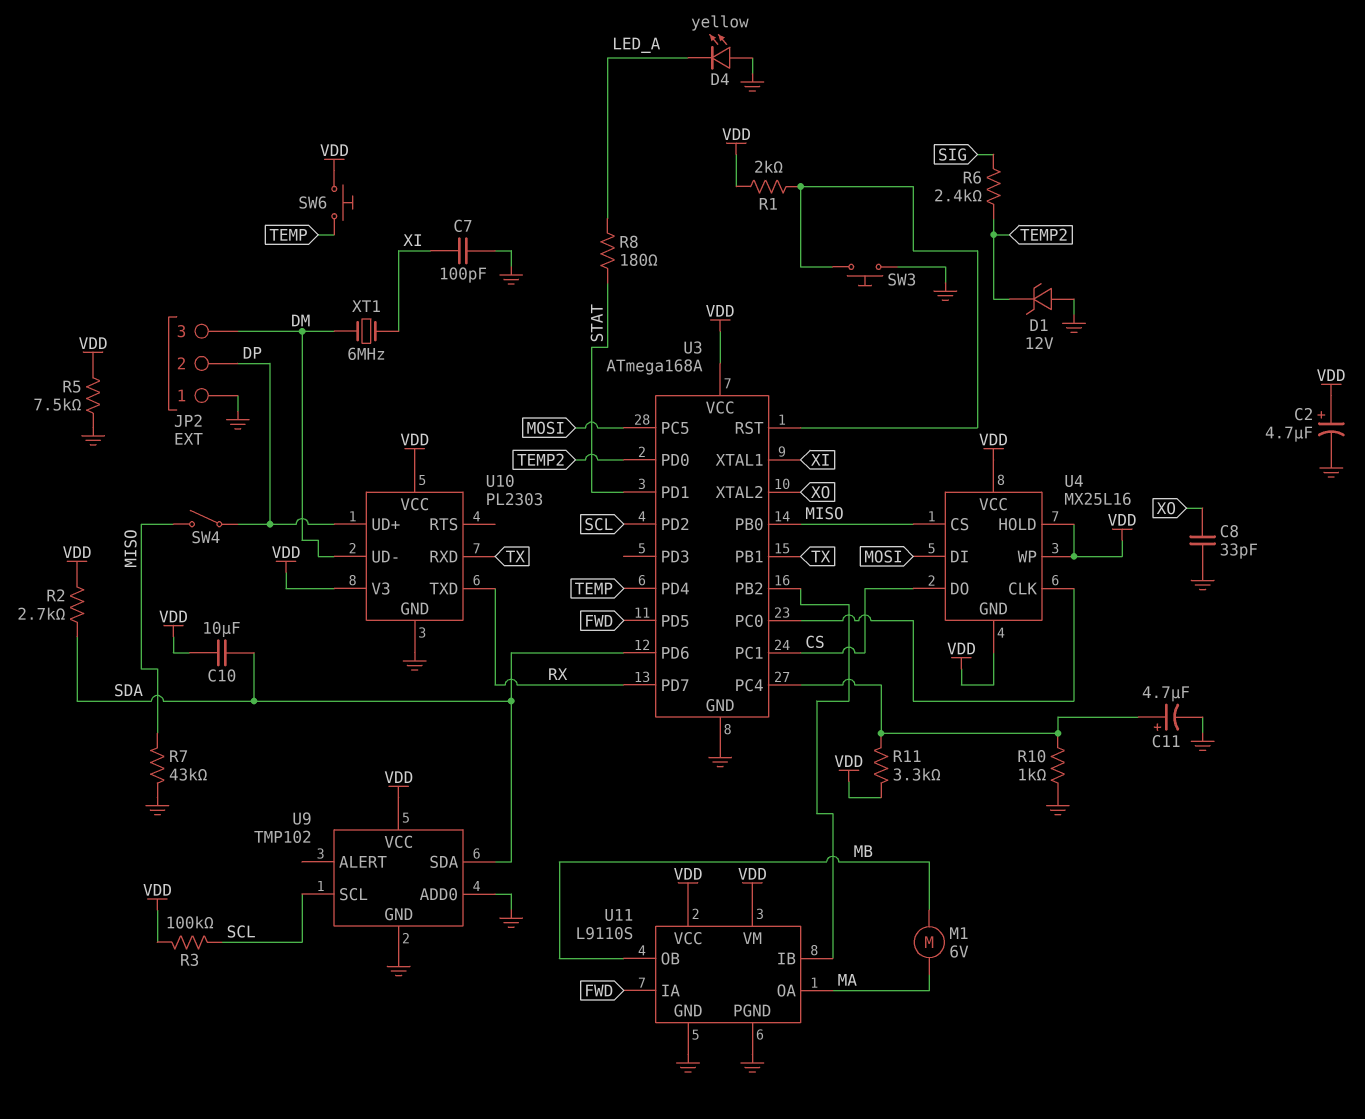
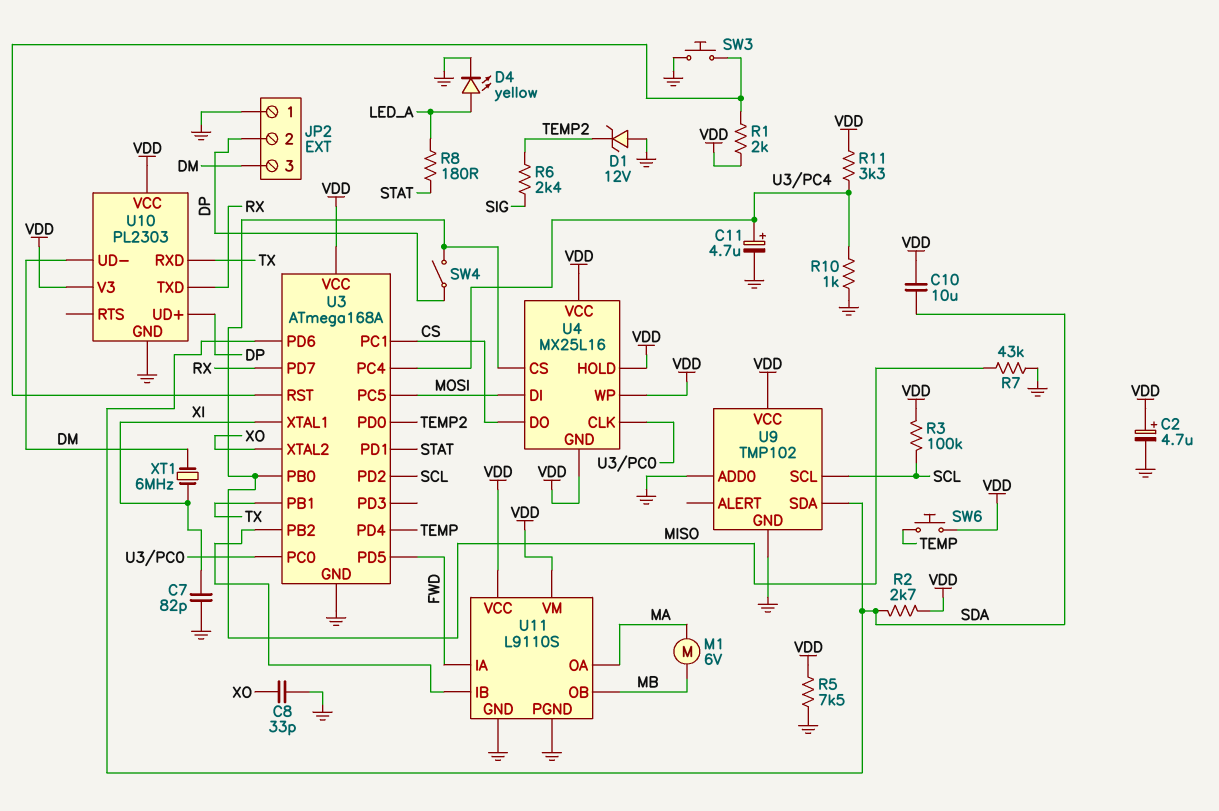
C7: 100pF (GND, XI) -> 82pF (GND, XI)
D4: LED yellow (A GND, K LED_A) -> LED yellow (A LED_A, K GND)

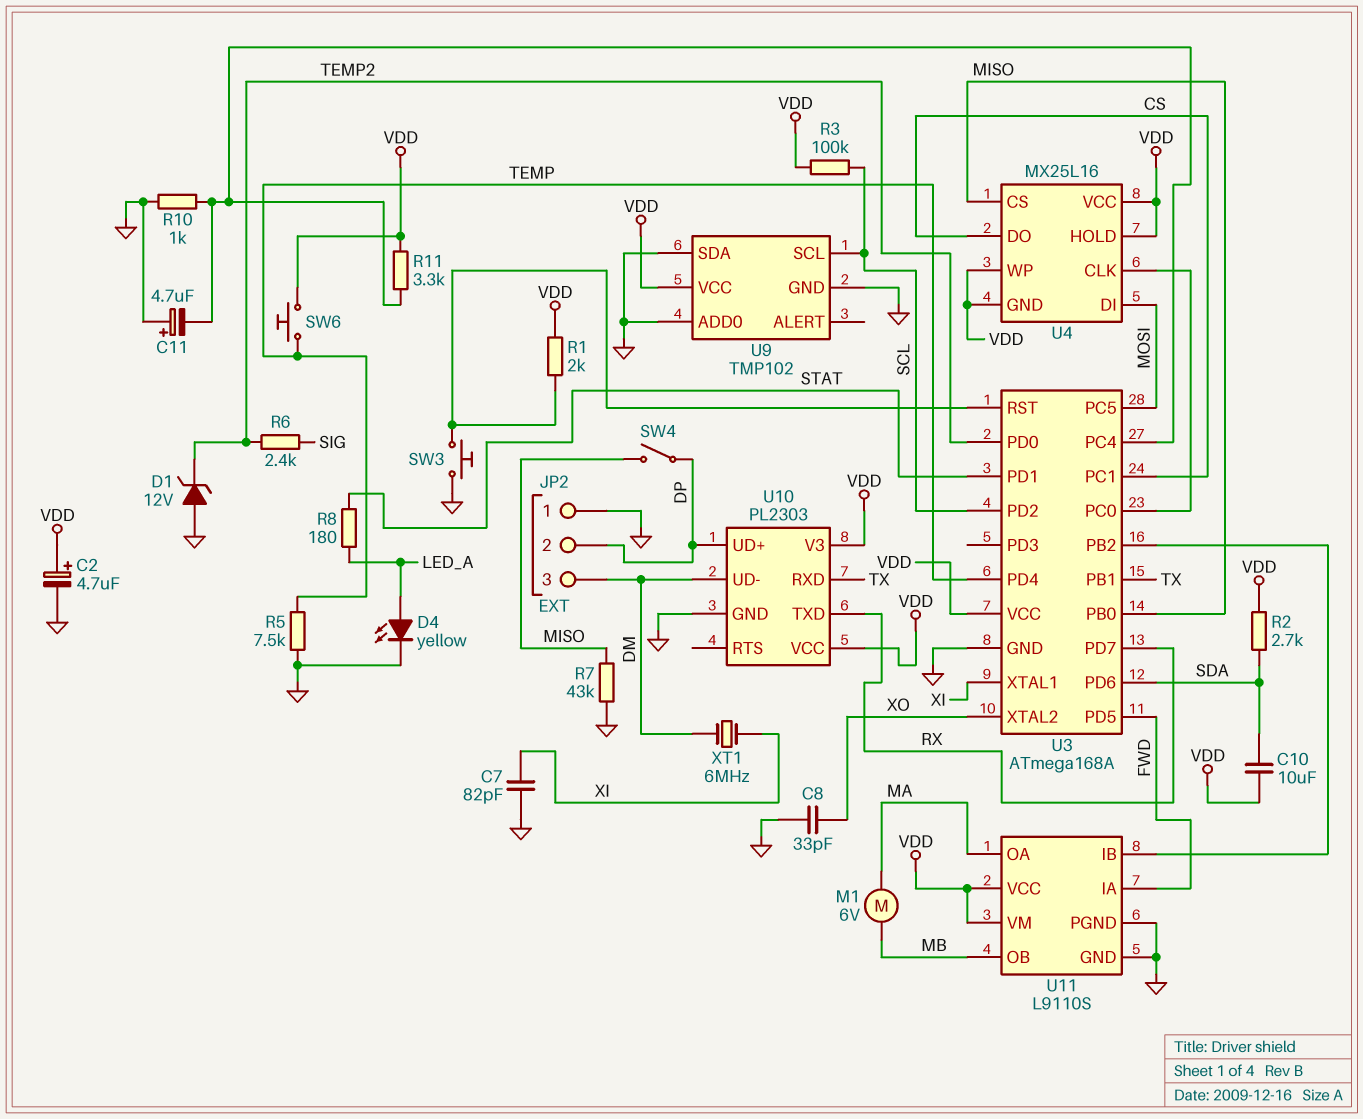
C11: 4.7uF (plus U3/PC4, minus GND) -> 4.7uF (plus GND, minus U3/PC4)
R5: 7.5k (GND, VDD) -> 7.5k (GND, TEMP)
U9 pin SDA: SDA -> GND

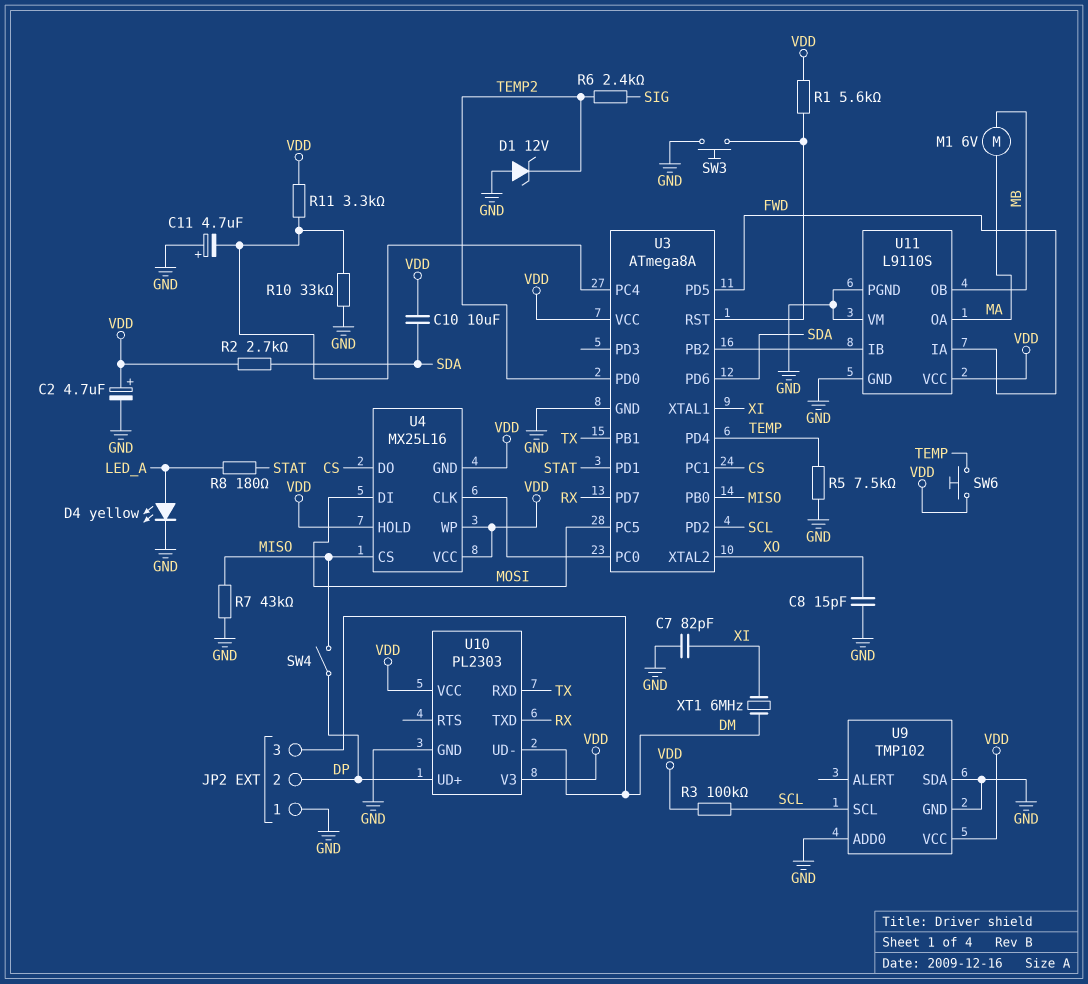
C8: 33pF (GND, XO) -> 15pF (GND, XO)
R1: 2k (U3/RST, VDD) -> 5.6k (U3/RST, VDD)
R10: 1k (GND, U3/PC4) -> 33k (GND, U3/PC4)
U3: ATmega168A -> ATmega8A
U11 pin VM: VDD -> GND

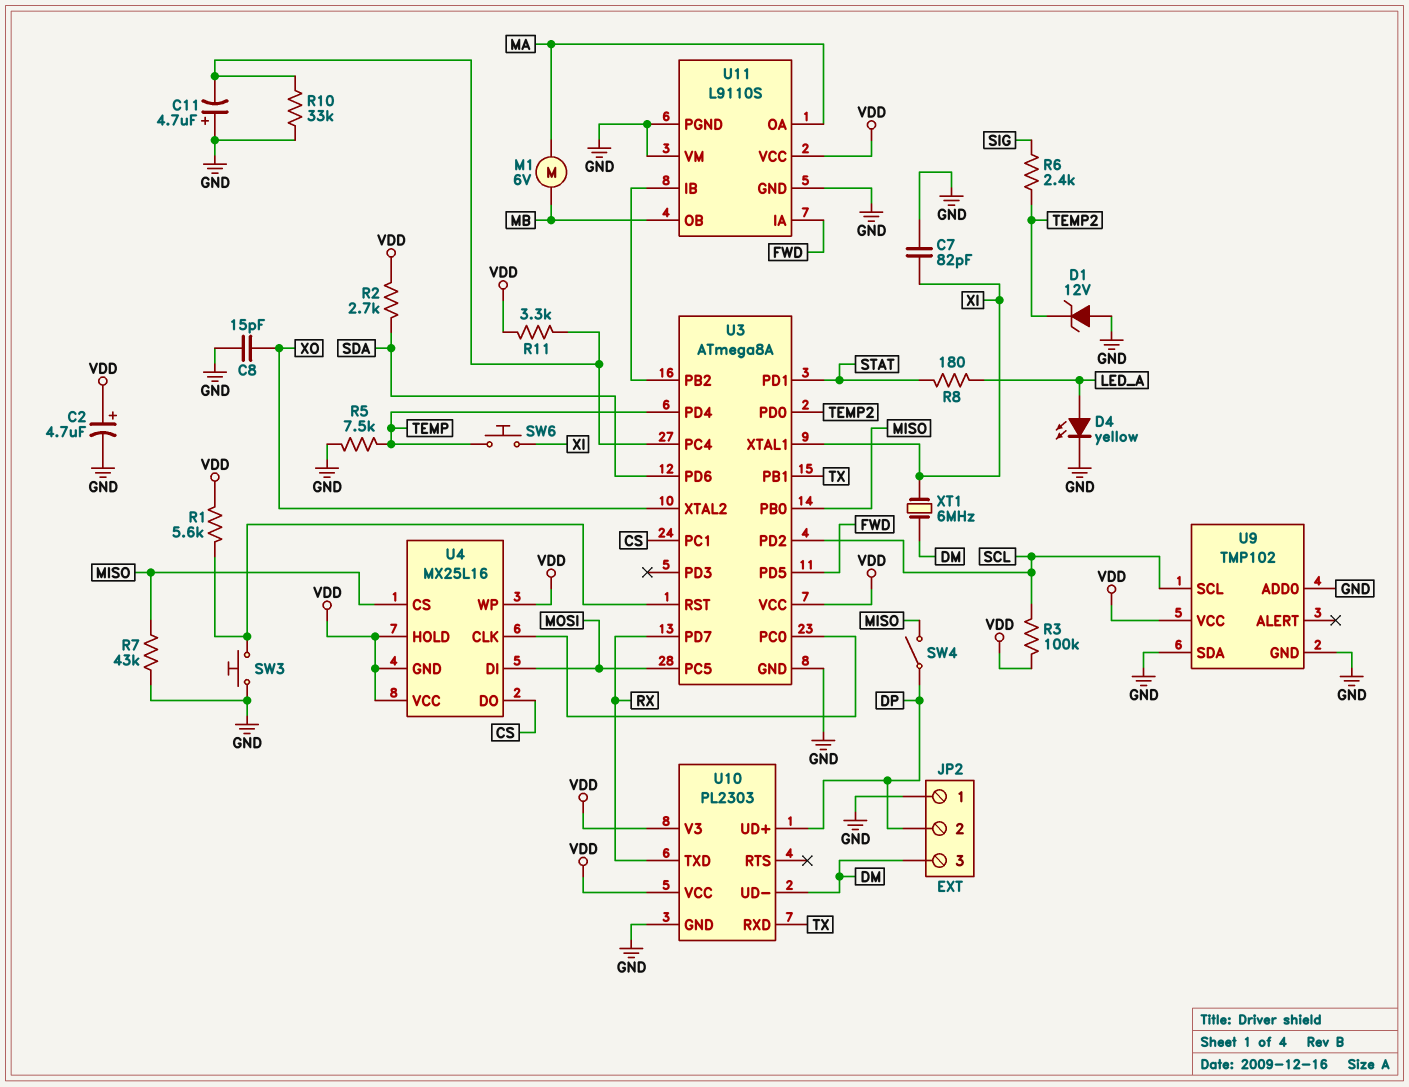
C10: 10uF (SDA, VDD) -> none
SW6: button (TEMP, VDD) -> button (TEMP, XI)

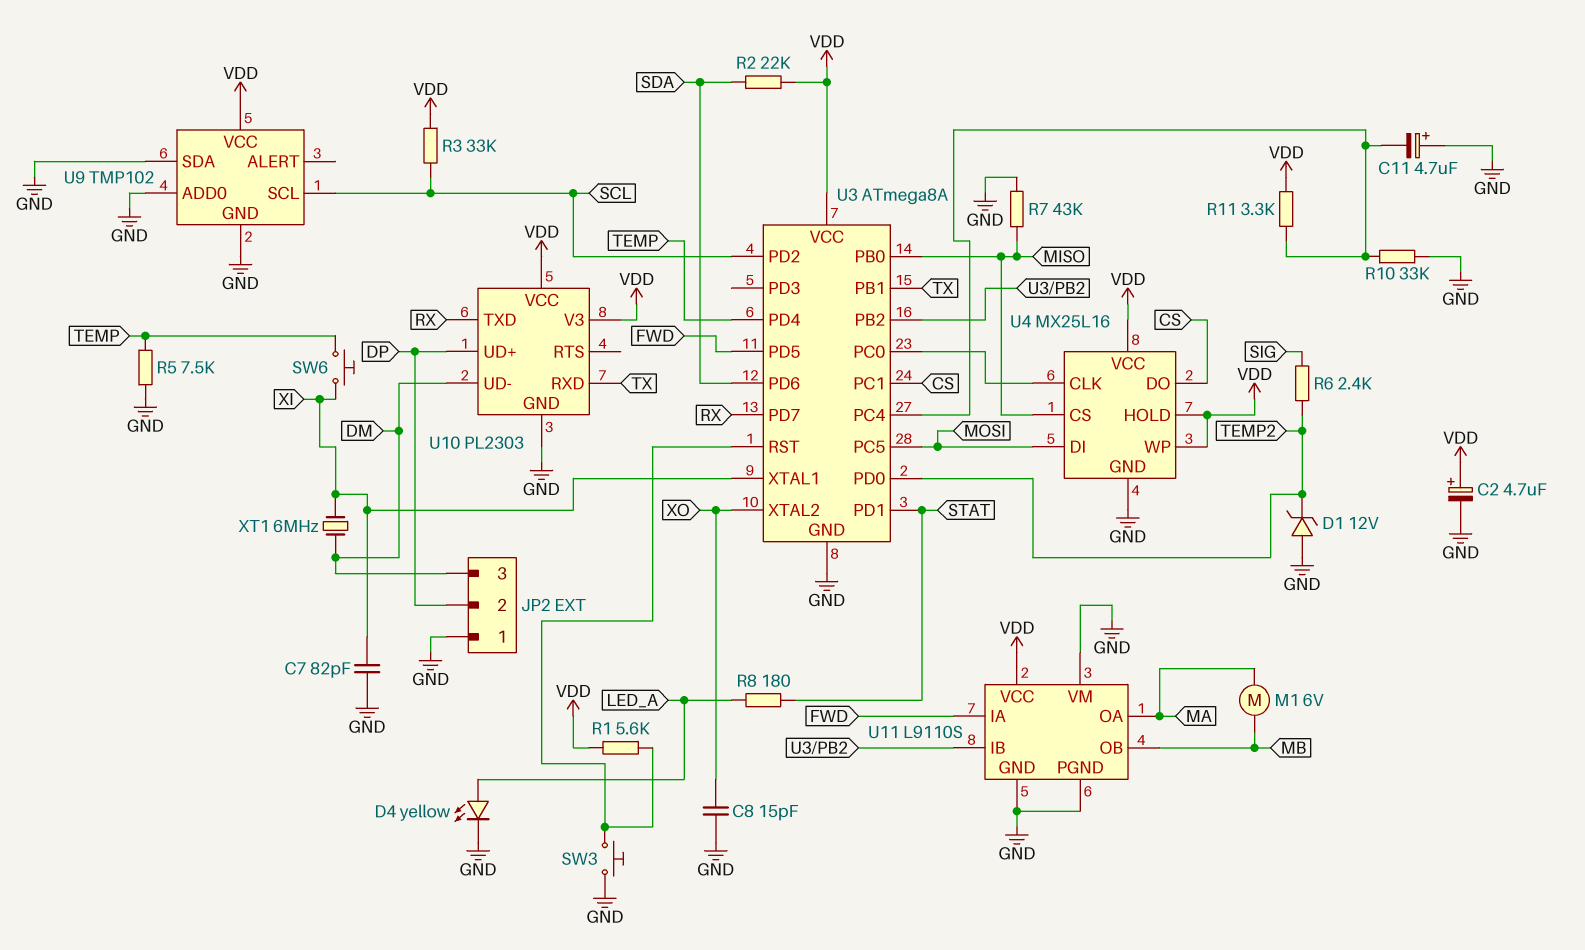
R2: 2.7k (SDA, VDD) -> 22k (SDA, VDD)
R3: 100k (SCL, VDD) -> 33k (SCL, VDD)
SW4: switch (DP, MISO) -> none
U4 pin GND: VDD -> GND

